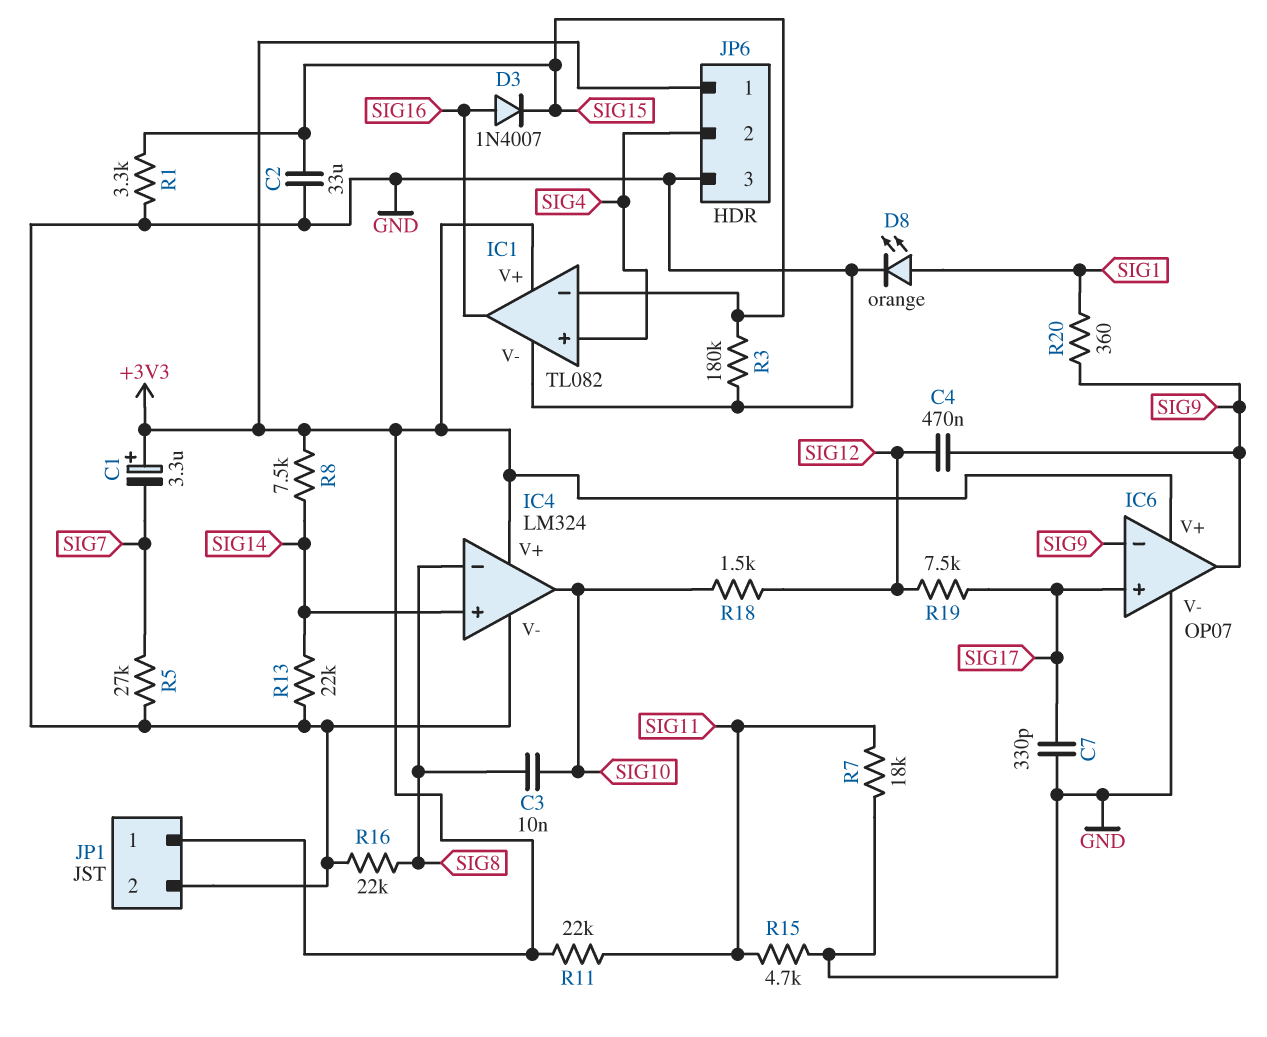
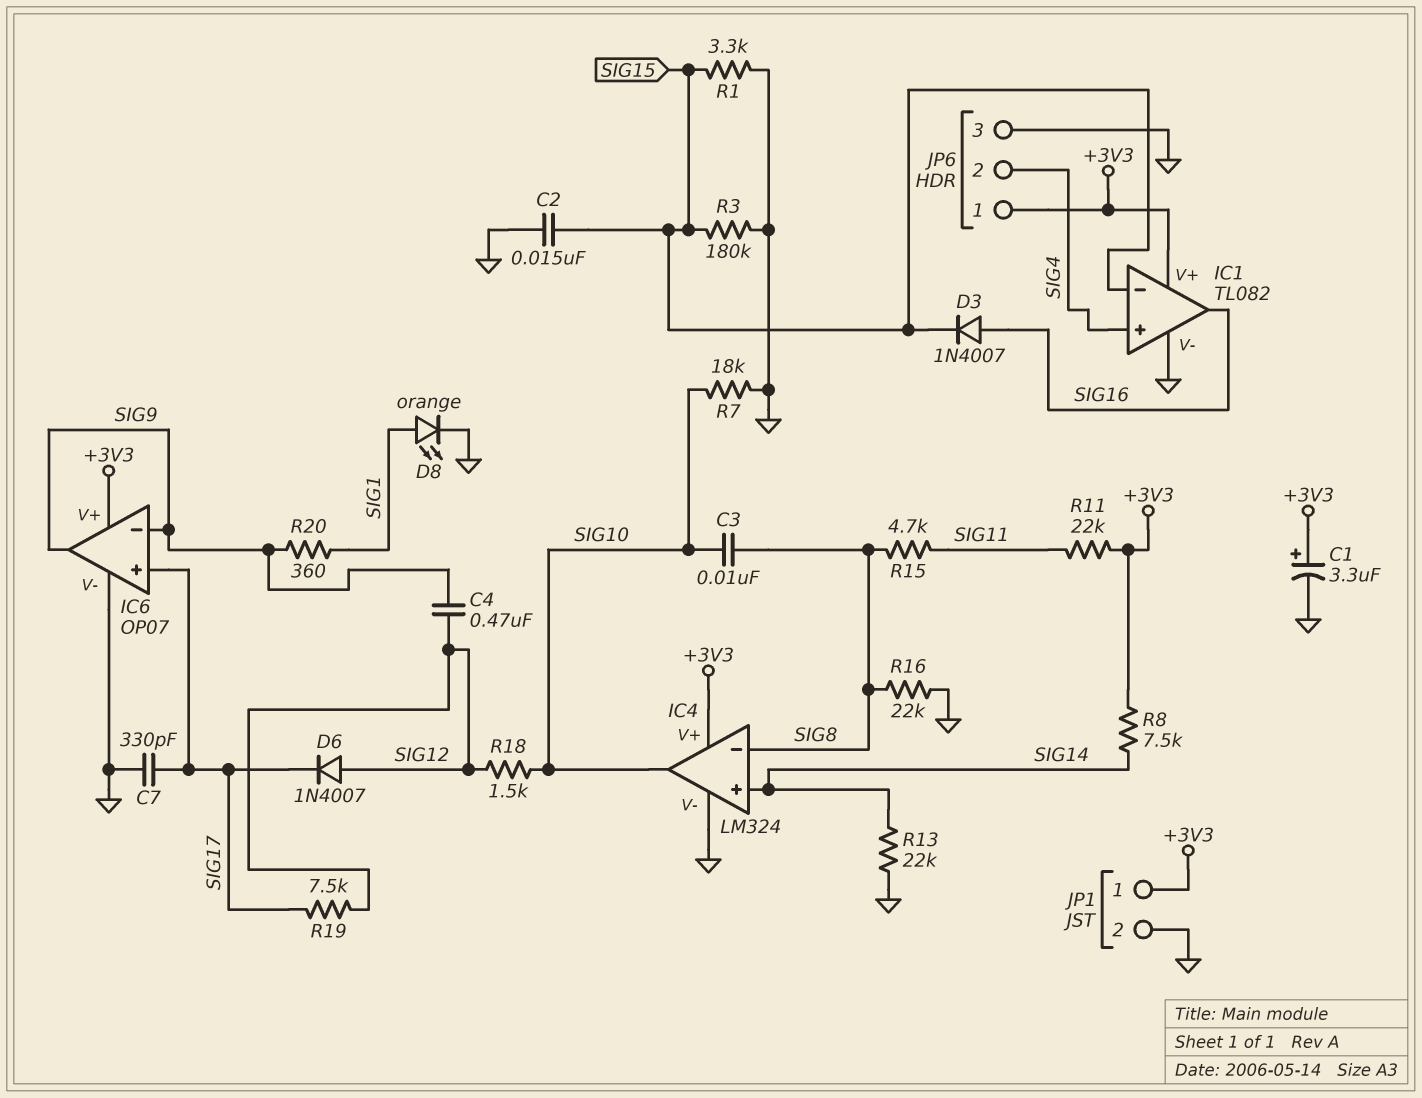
C1: 3.3uF (plus +3V3, minus SIG7) -> 3.3uF (plus +3V3, minus GND)
C2: 33uF (GND, SIG15) -> 15nF (GND, SIG15)
D6: none -> diode 1N4007 (A SIG12, K SIG17)
R5: 27k (GND, SIG7) -> none
R7: 18k (GND, SIG11) -> 18k (GND, SIG10)
R15: 4.7k (GND, SIG11) -> 4.7k (SIG8, SIG11)

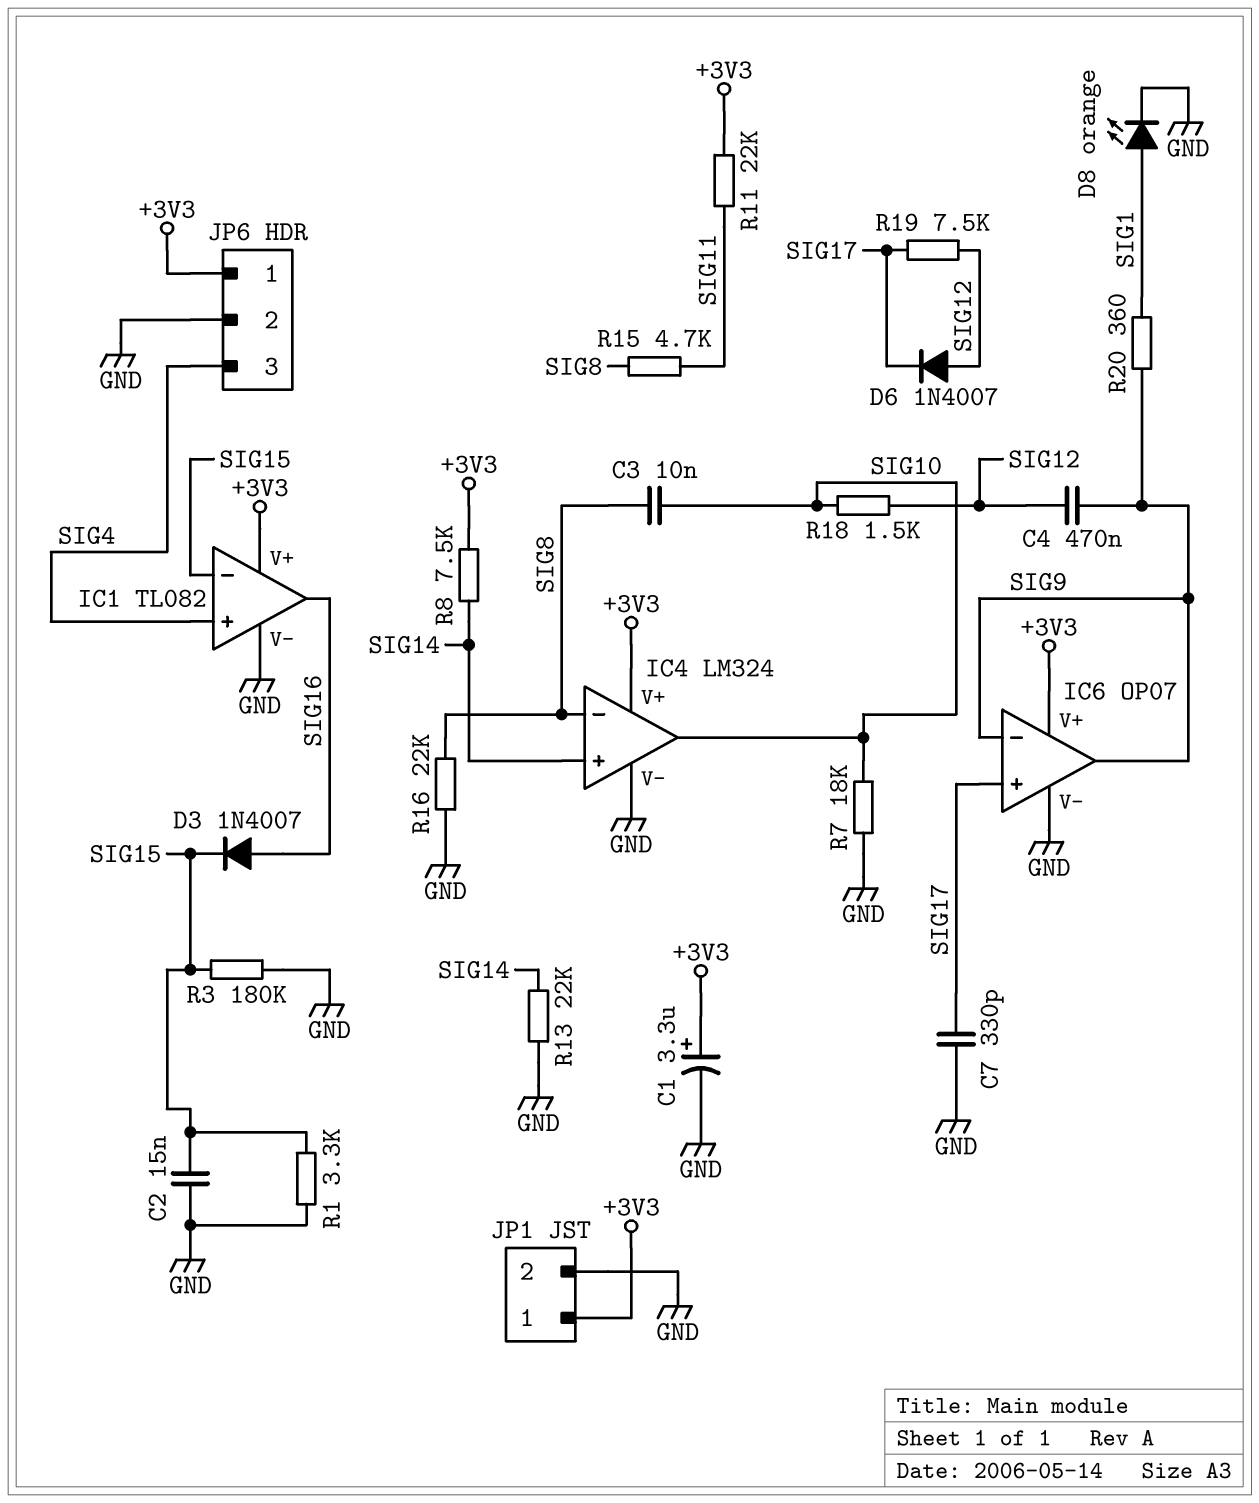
JP6 pin 2: SIG4 -> GND
JP6 pin 3: GND -> SIG4

